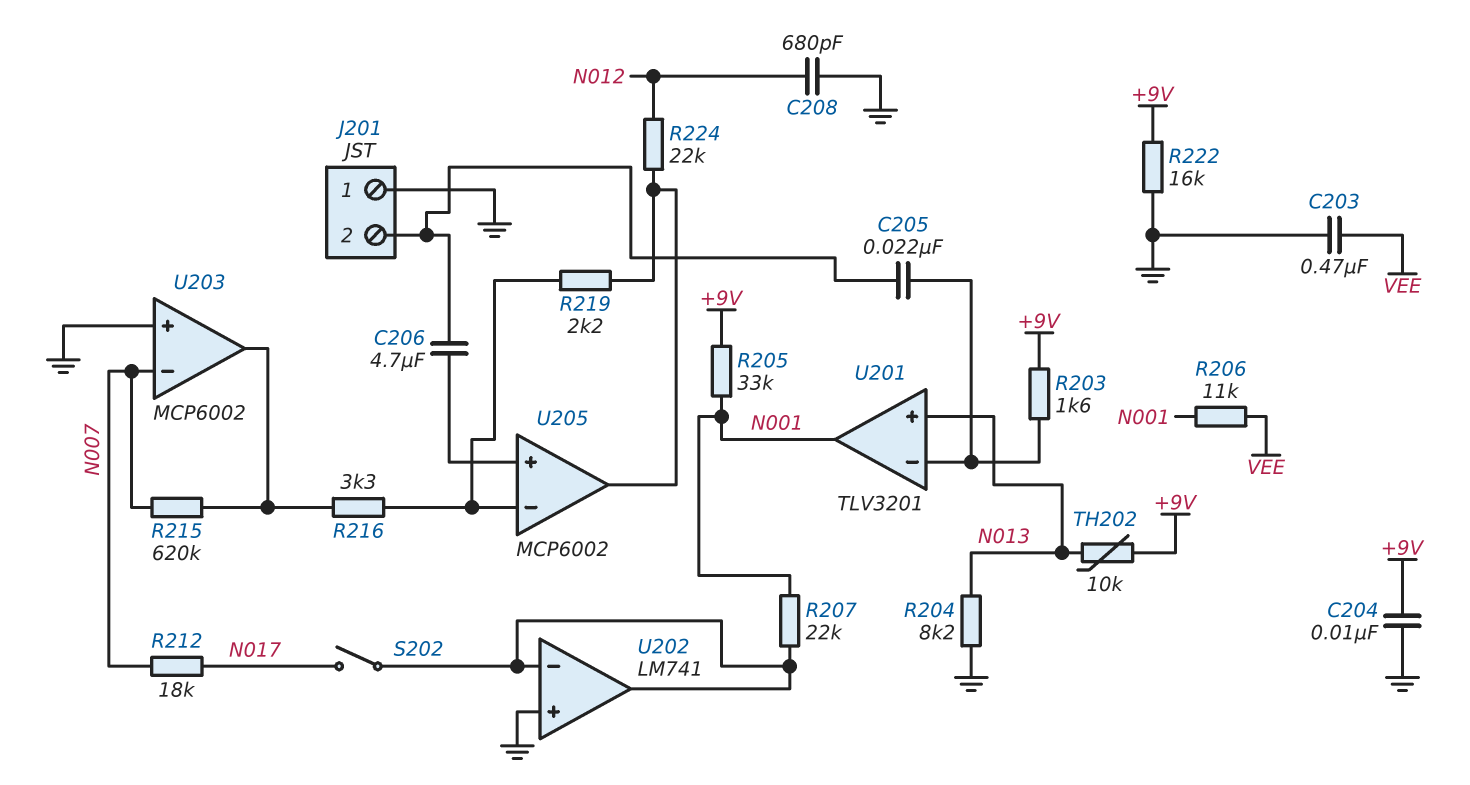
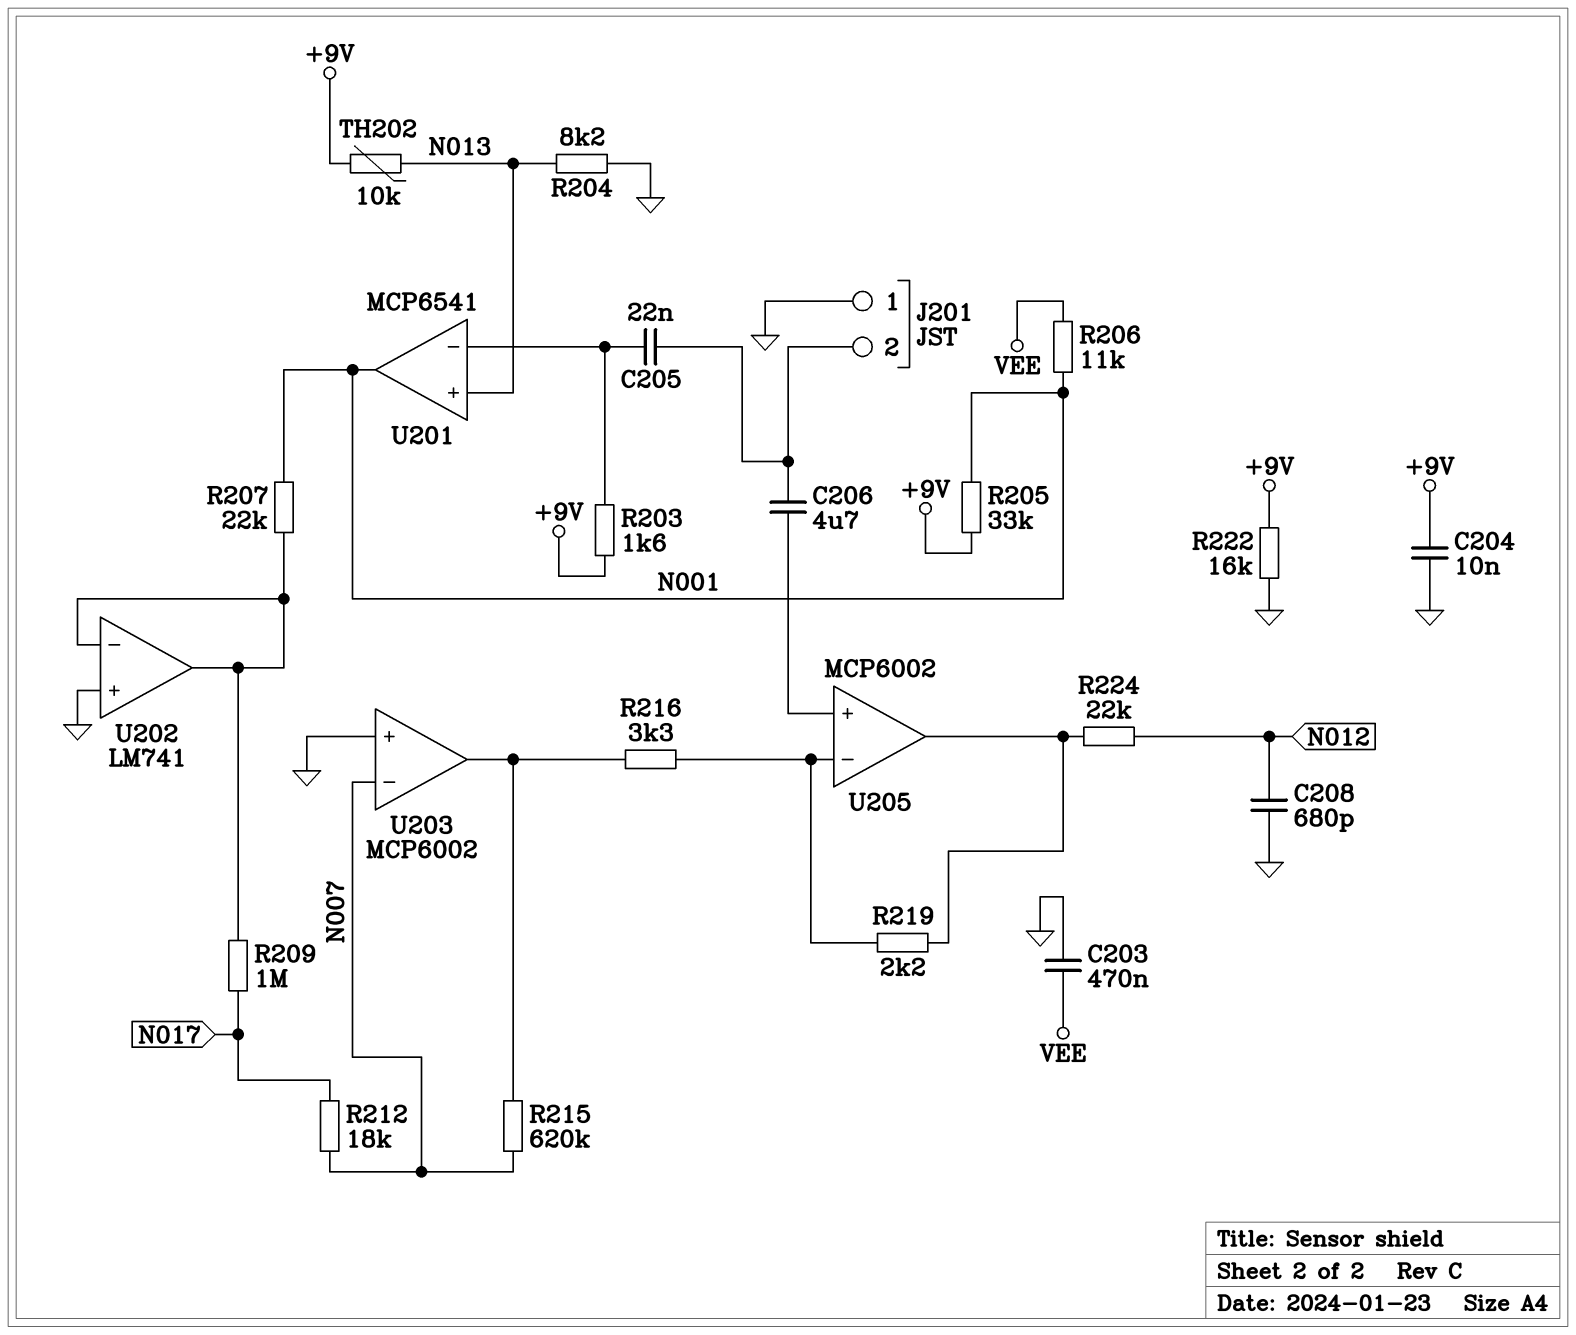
R209: none -> 1M (N017, U202/in-)
S202: switch (N017, U202/in-) -> none
U201: TLV3201 -> MCP6541

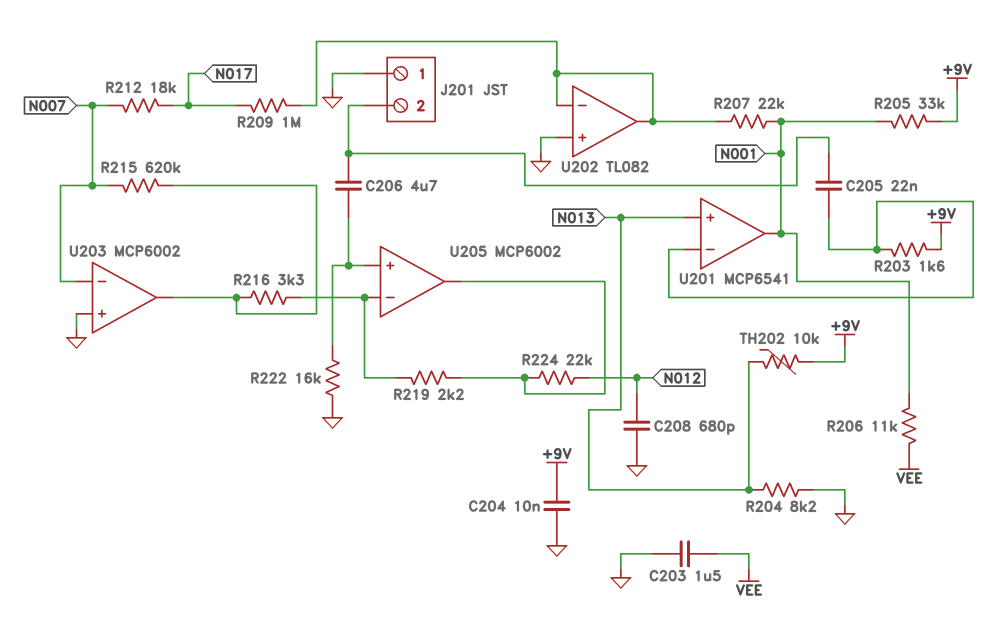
C203: 470nF (GND, VEE) -> 1.5uF (GND, VEE)
R222: 16k (+9V, GND) -> 16k (GND, U205/in+)
U202: LM741 -> TL082

